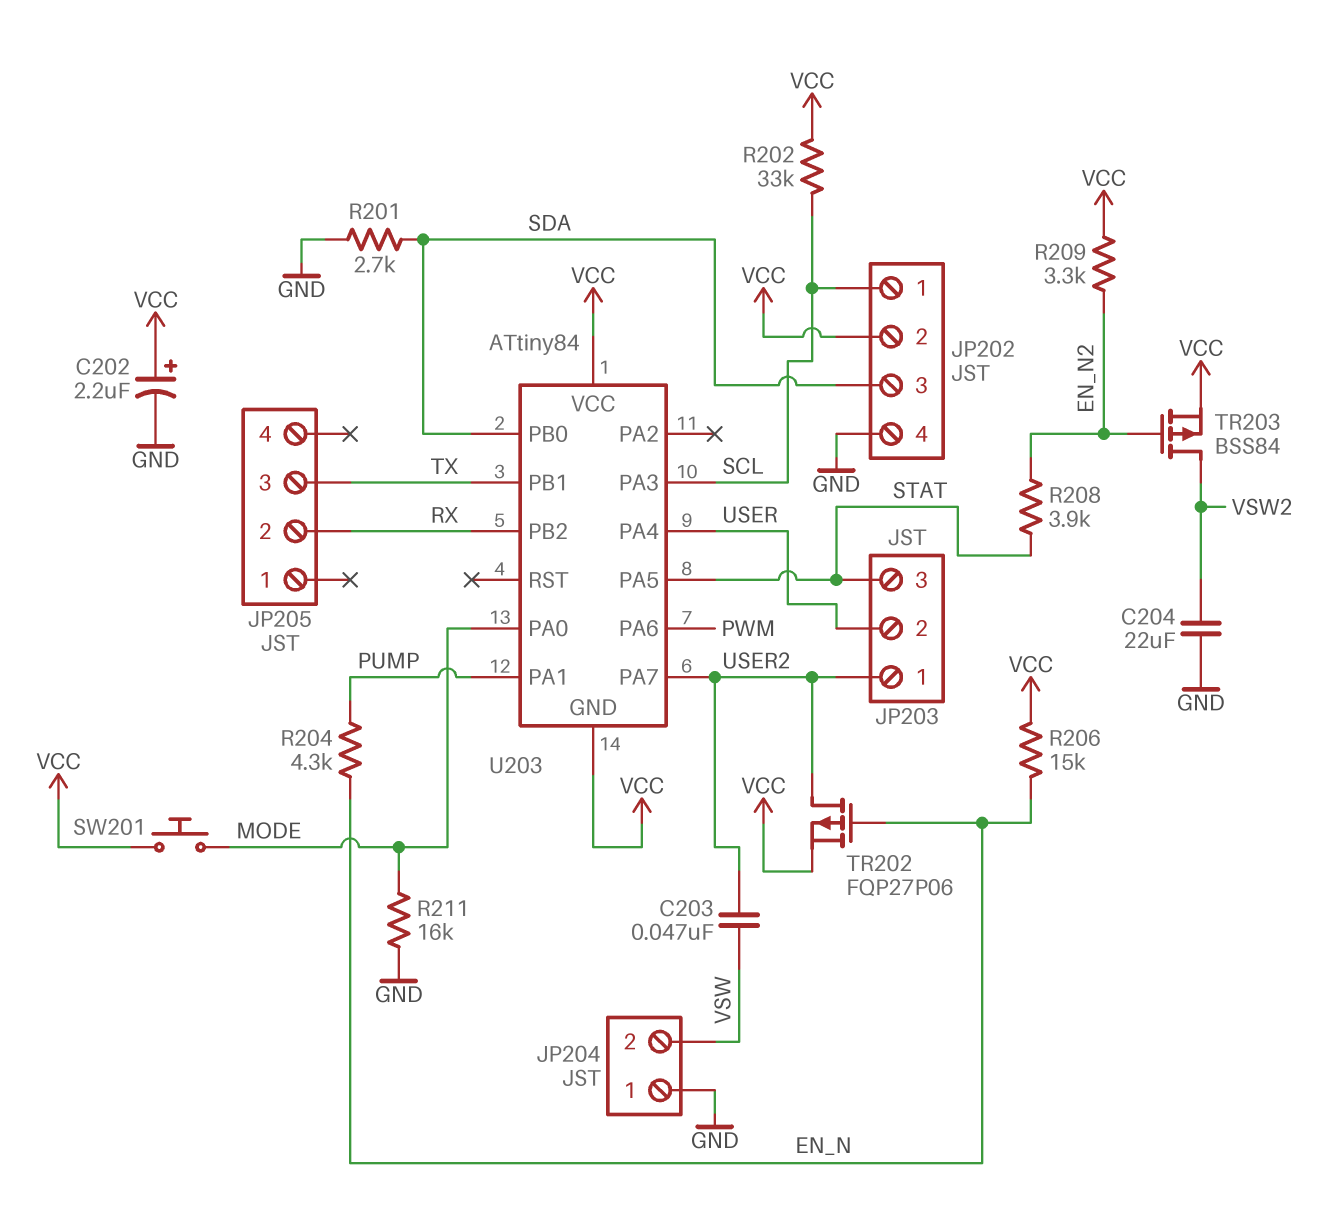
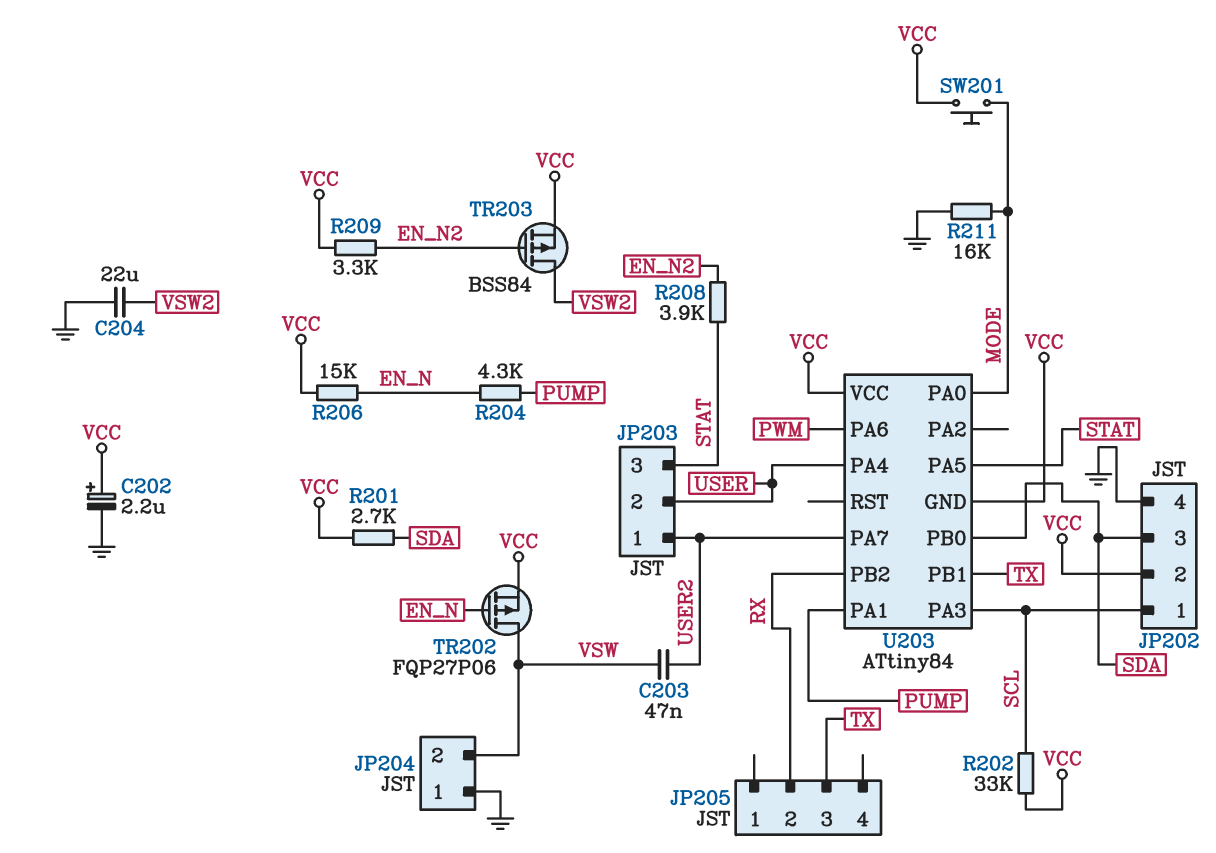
R201: 2.7k (GND, SDA) -> 2.7k (SDA, VCC)
TR202: PMOS FQP27P06 (G EN_N, D USER2, S VCC) -> PMOS FQP27P06 (G EN_N, D VSW, S VCC)

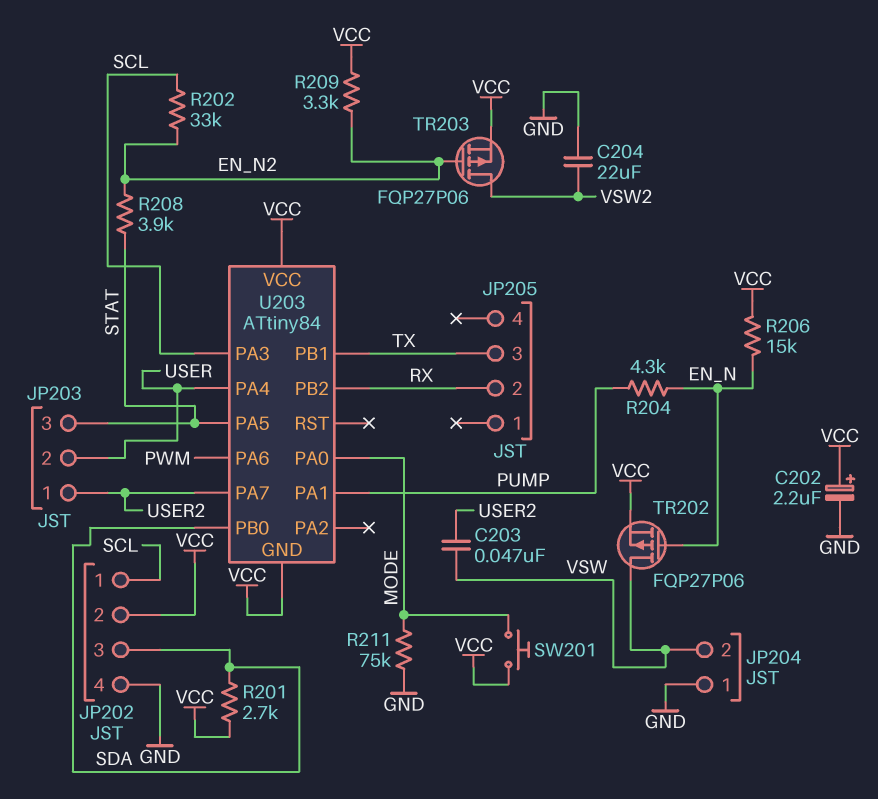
R202: 33k (SCL, VCC) -> 33k (EN_N2, SCL)
R211: 16k (GND, MODE) -> 75k (GND, MODE)
TR203: PMOS BSS84 (G EN_N2, D VSW2, S VCC) -> PMOS FQP27P06 (G EN_N2, D VSW2, S VCC)

